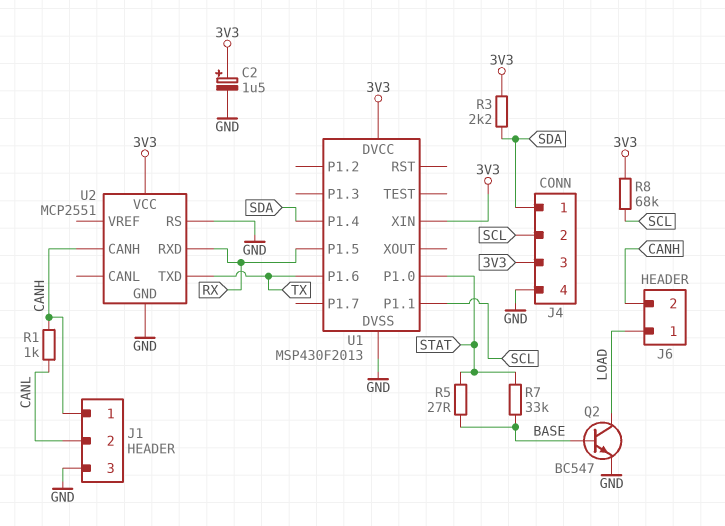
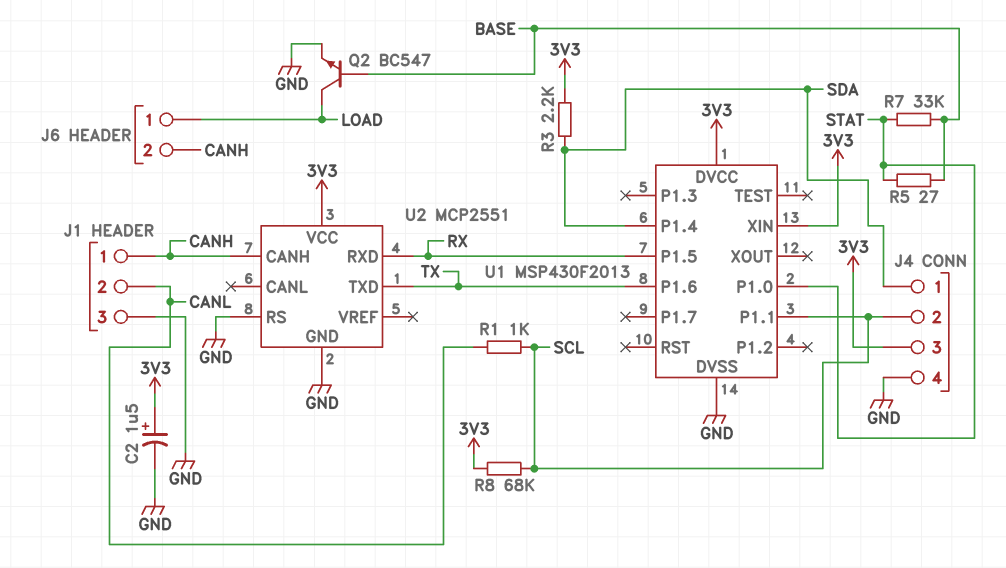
R1: 1k (CANH, CANL) -> 1k (CANL, SCL)

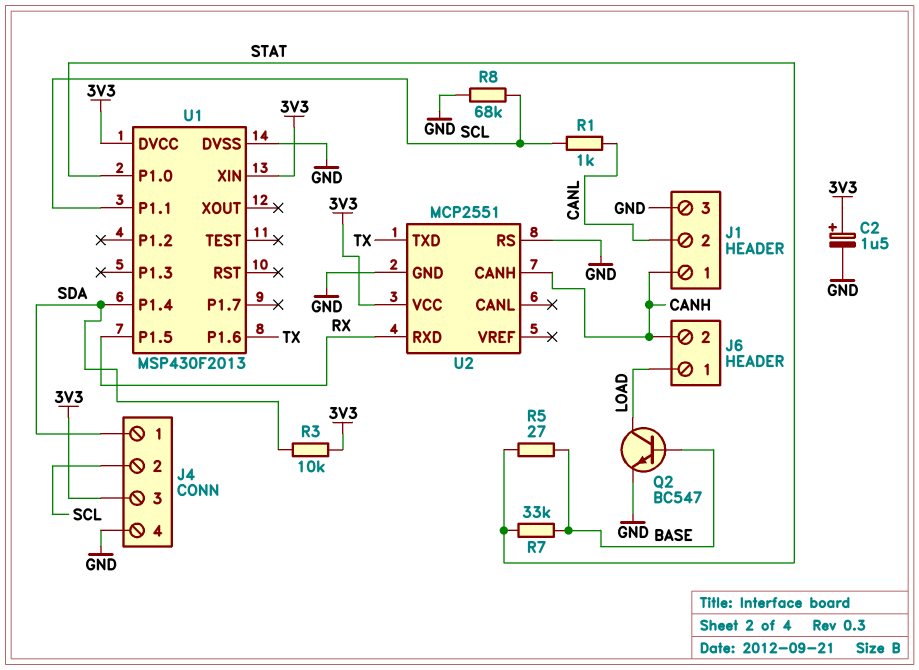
R3: 2.2k (3V3, SDA) -> 10k (3V3, SDA)
R8: 68k (3V3, SCL) -> 68k (GND, SCL)

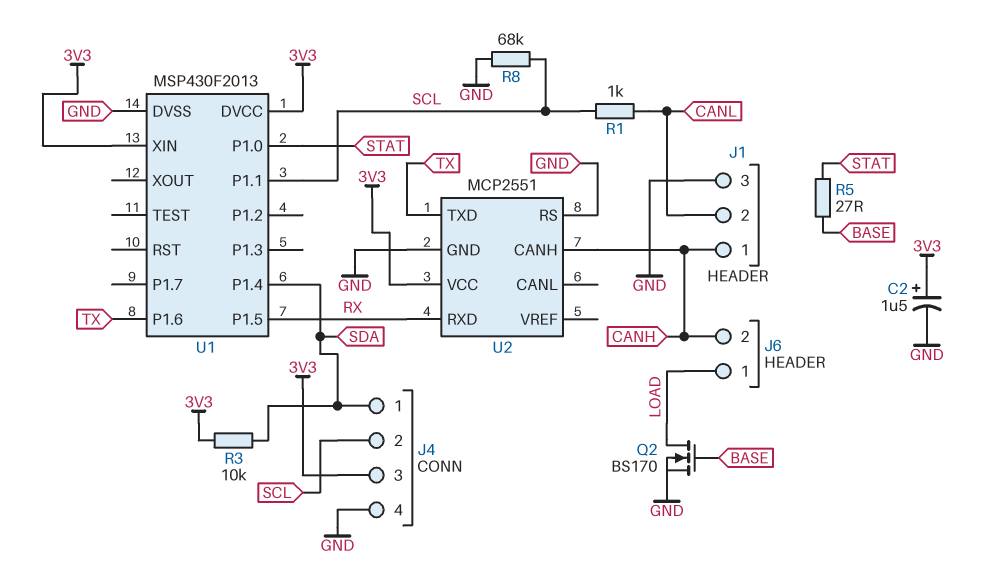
Q2: NPN BC547 (B BASE, C LOAD, E GND) -> NMOS BS170 (G BASE, D LOAD, S GND)
R7: 33k (BASE, STAT) -> none

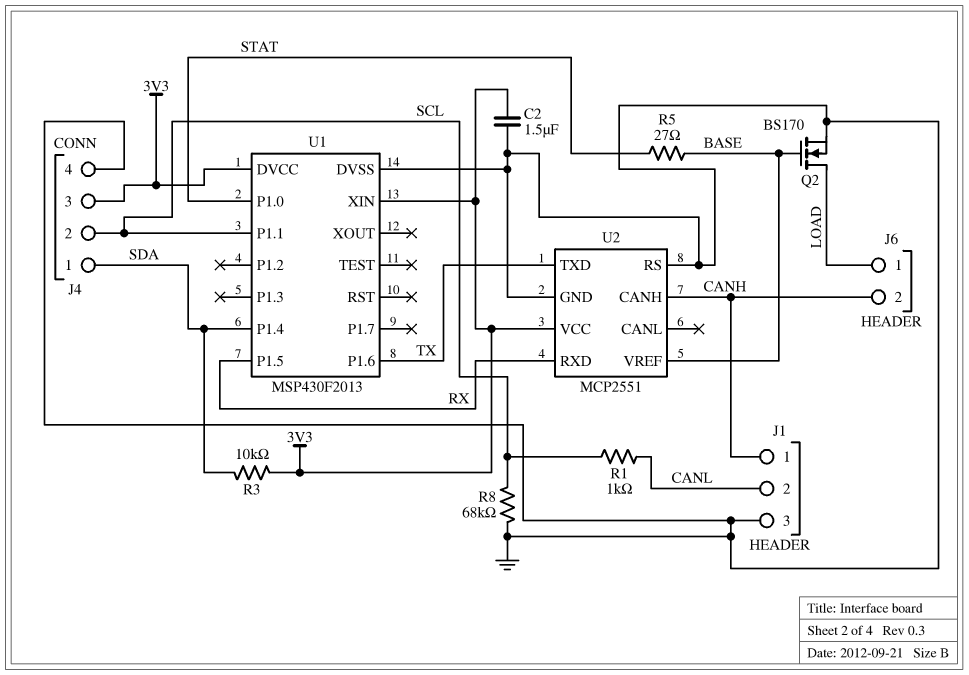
C2: 1.5uF (plus 3V3, minus GND) -> 1.5uF (3V3, GND)
U2 pin VREF: none -> BASE

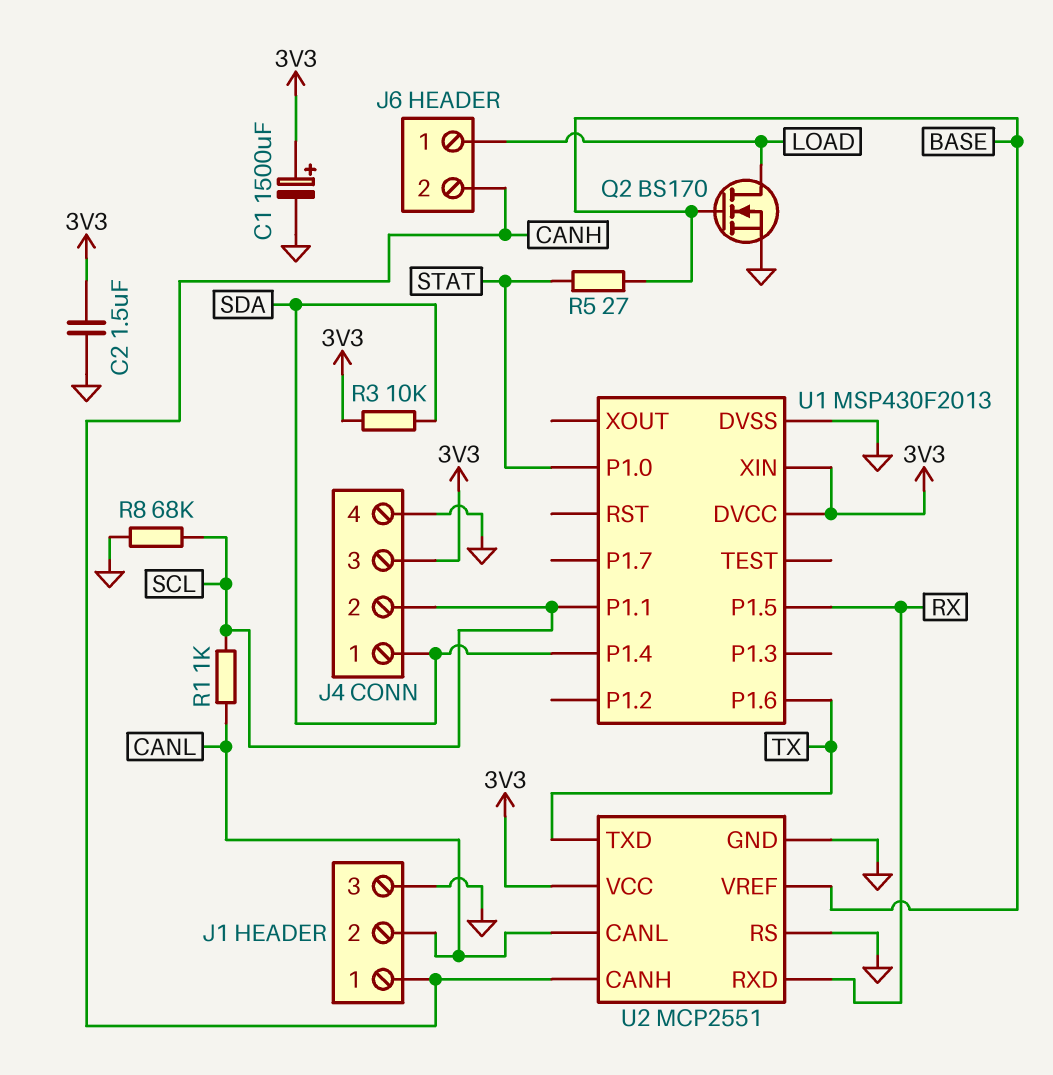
C1: none -> 1500uF (plus 3V3, minus GND)
U2 pin CANL: none -> CANL

